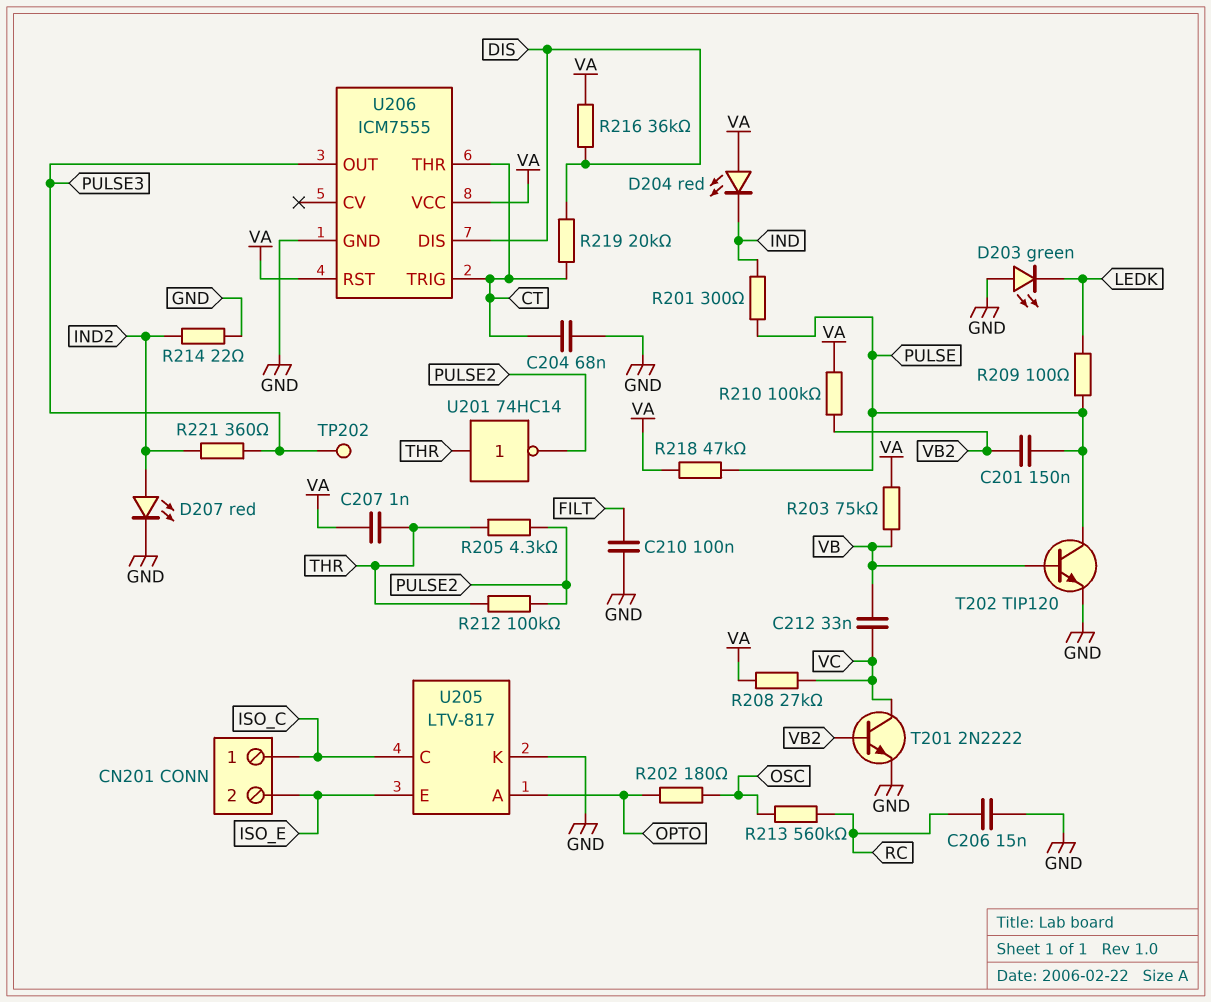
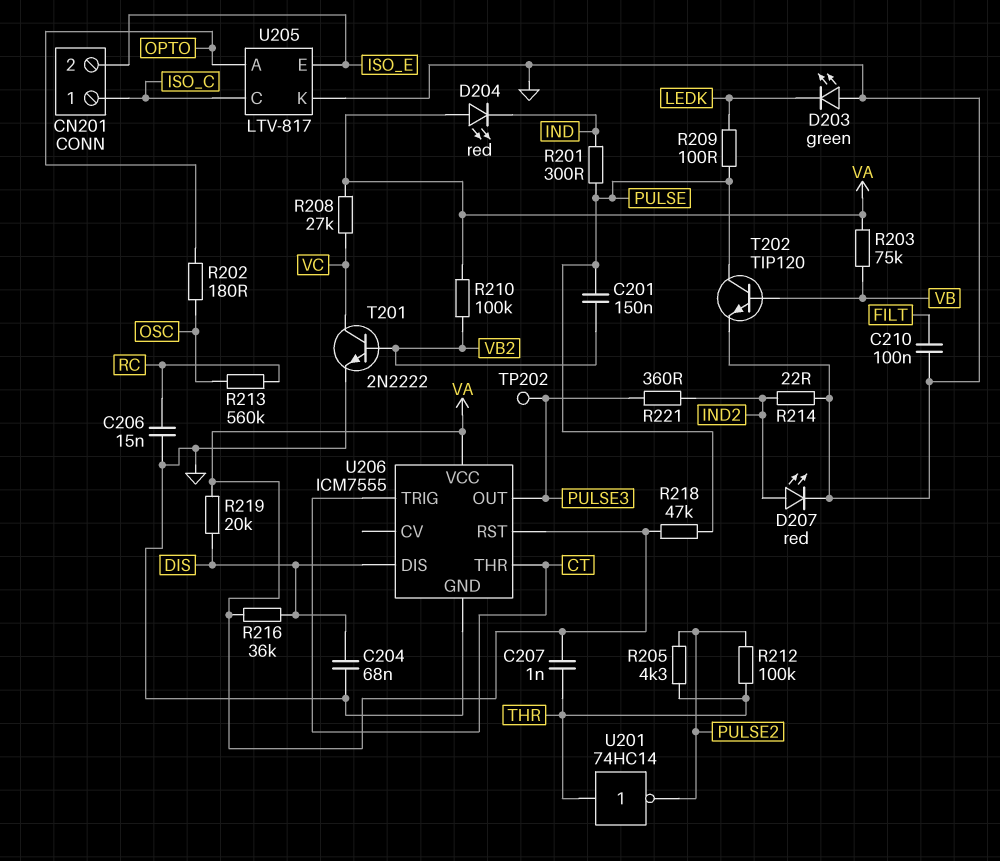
C204: 68nF (CT, GND) -> 68nF (DIS, GND)
C212: 33nF (VB, VC) -> none
R219: 20k (CT, DIS) -> 20k (DIS, VA)

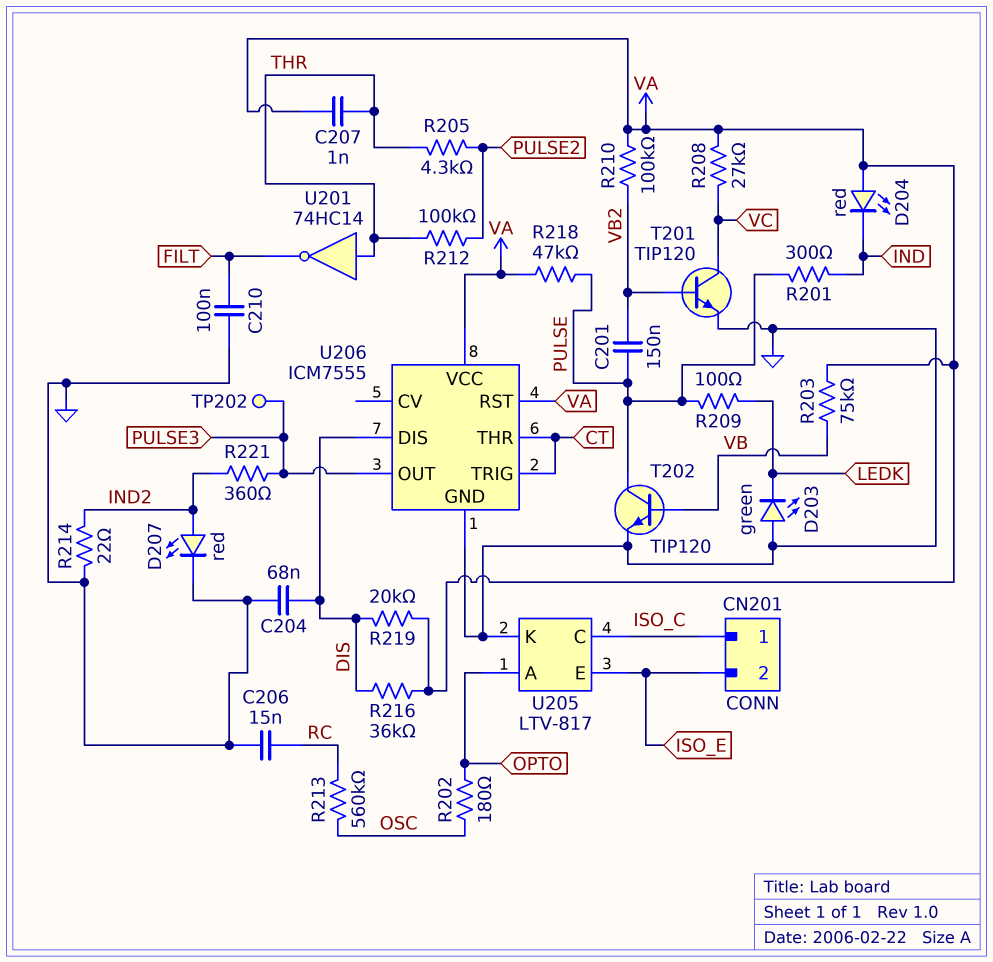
T201: NPN 2N2222 (B VB2, C VC, E GND) -> NPN TIP120 (B VB2, C VC, E GND)
U201: NOT 74HC14 (in THR, out PULSE2) -> NOT 74HC14 (in THR, out FILT)

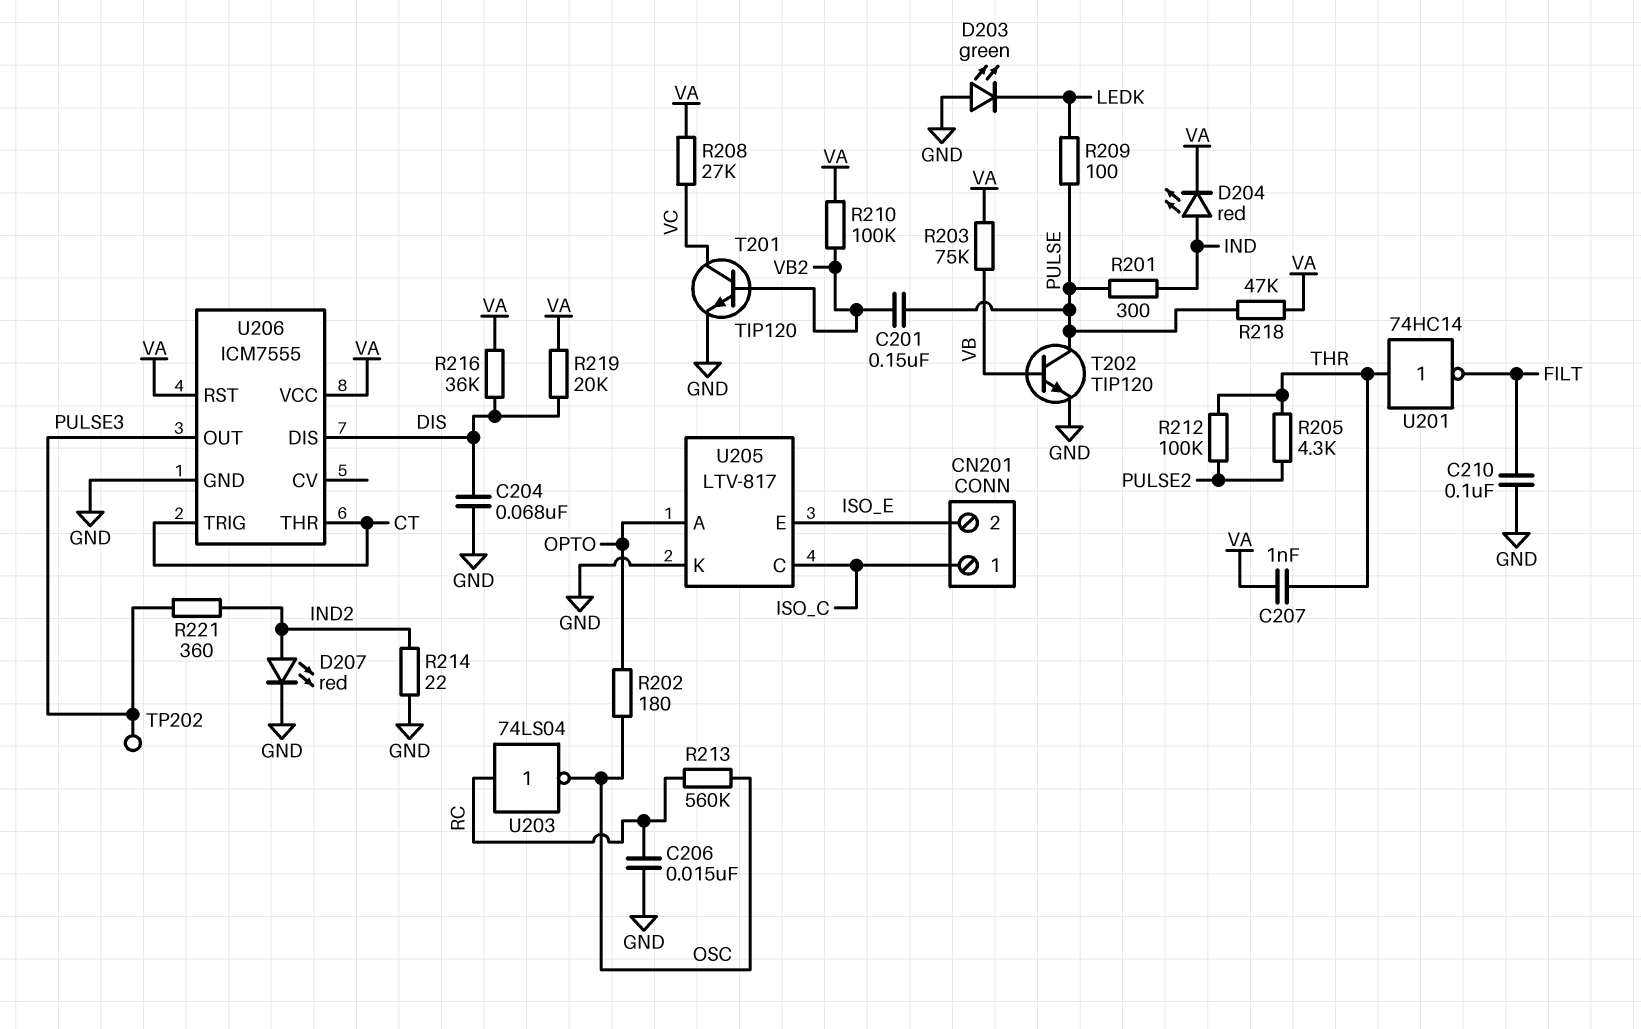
D204: LED red (A VA, K IND) -> LED red (A IND, K VA)
U203: none -> NOT 74LS04 (in RC, out OSC)

